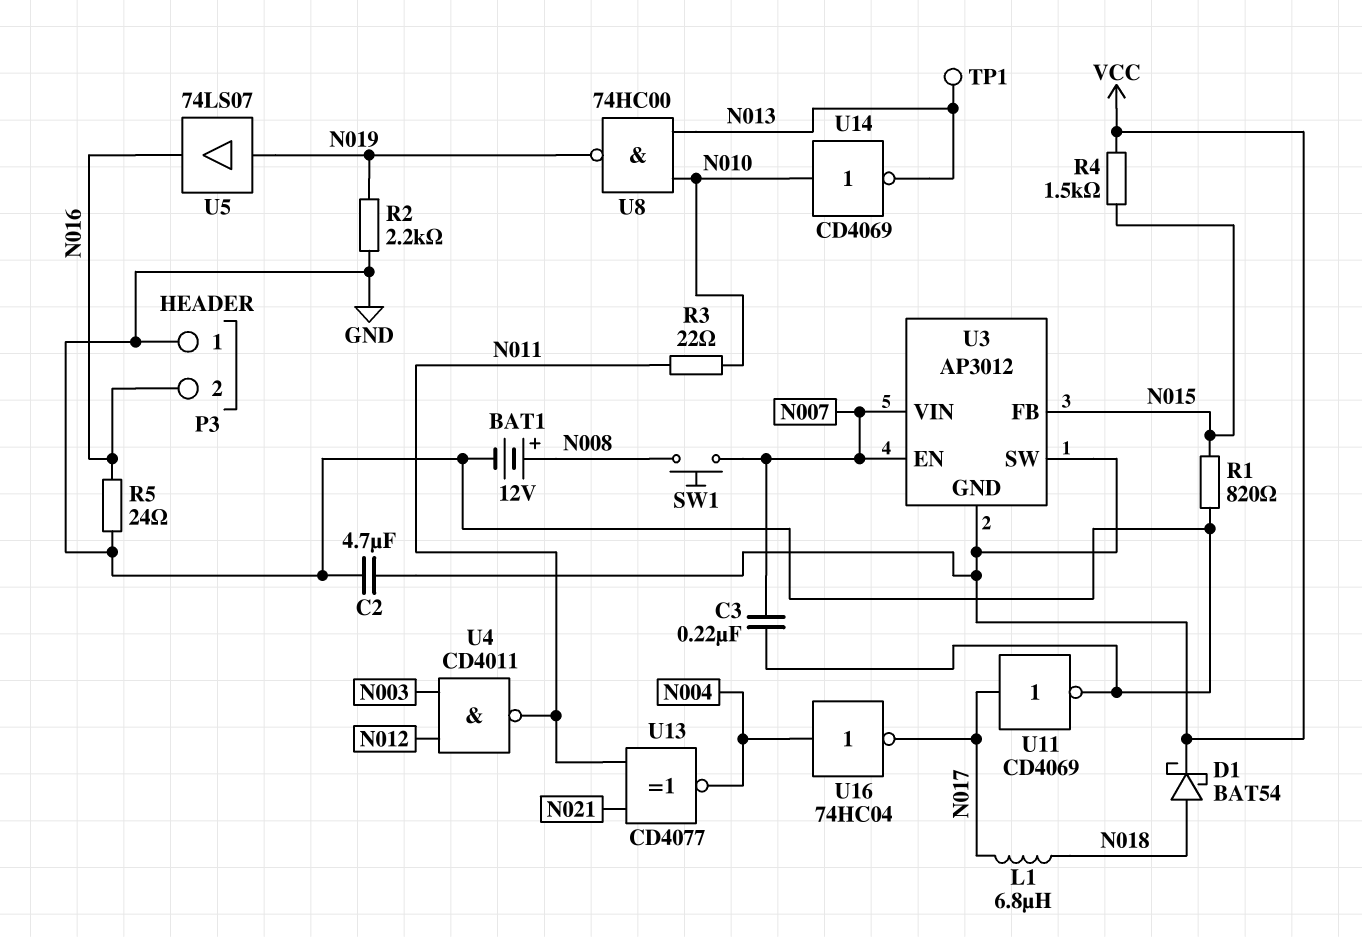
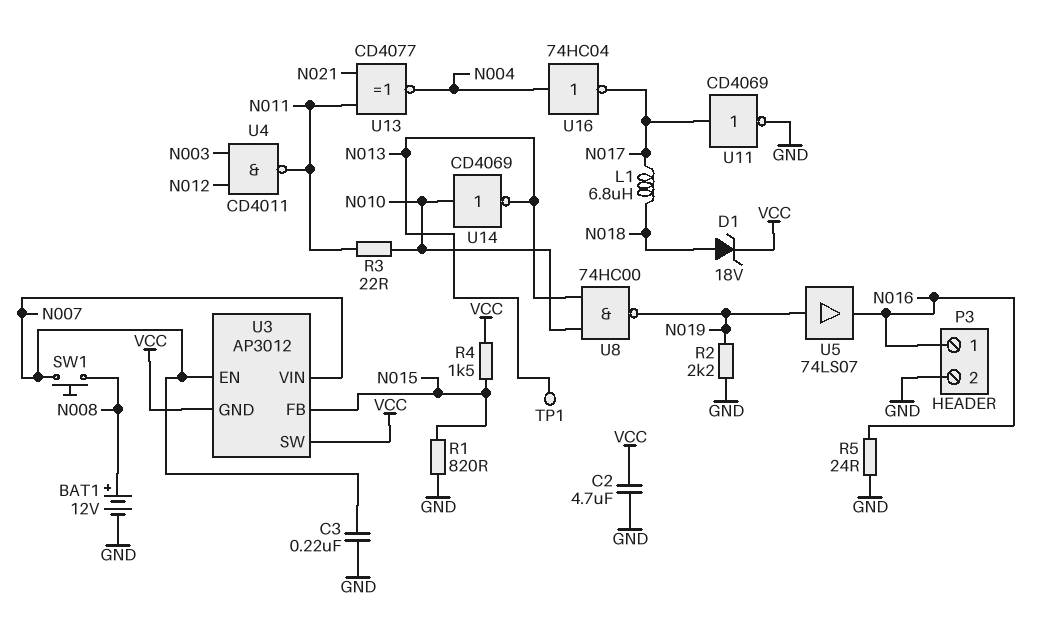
D1: schottky BAT54 (A N018, K VCC) -> zener 18V (A N018, K VCC)
P3 pin 1: GND -> N016
P3 pin 2: N016 -> GND

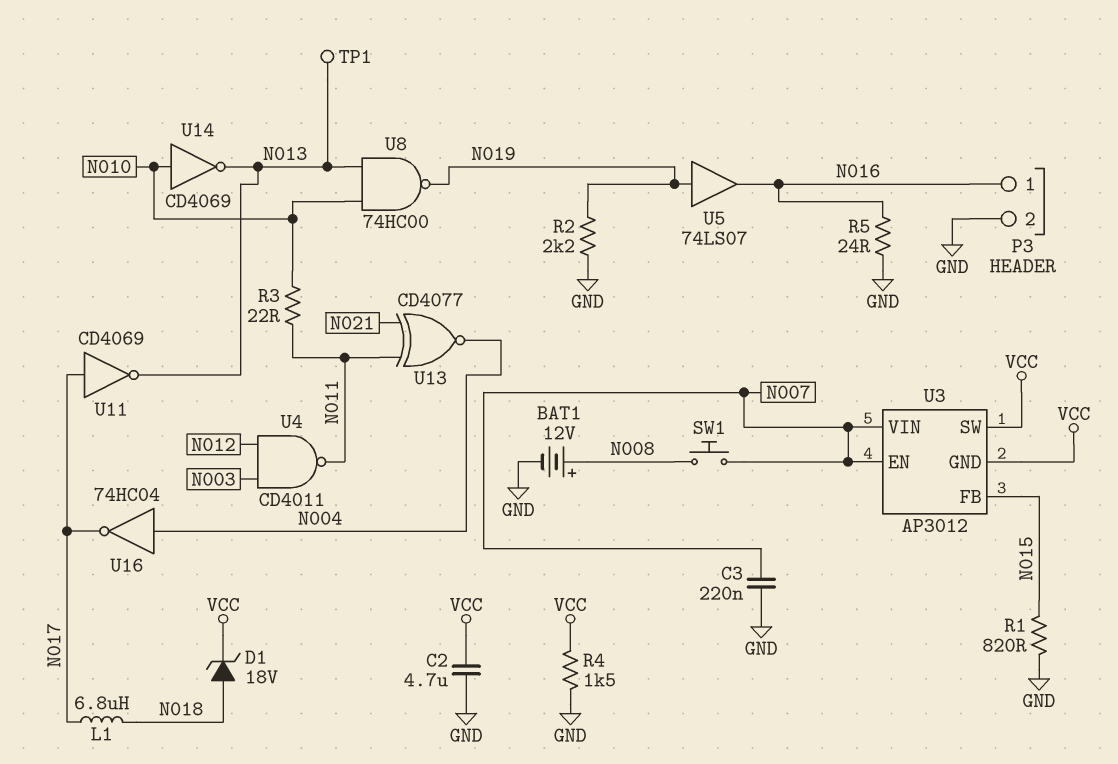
R4: 1.5k (N015, VCC) -> 1.5k (GND, VCC)
U11: NOT CD4069 (in N017, out GND) -> NOT CD4069 (in N017, out N013)

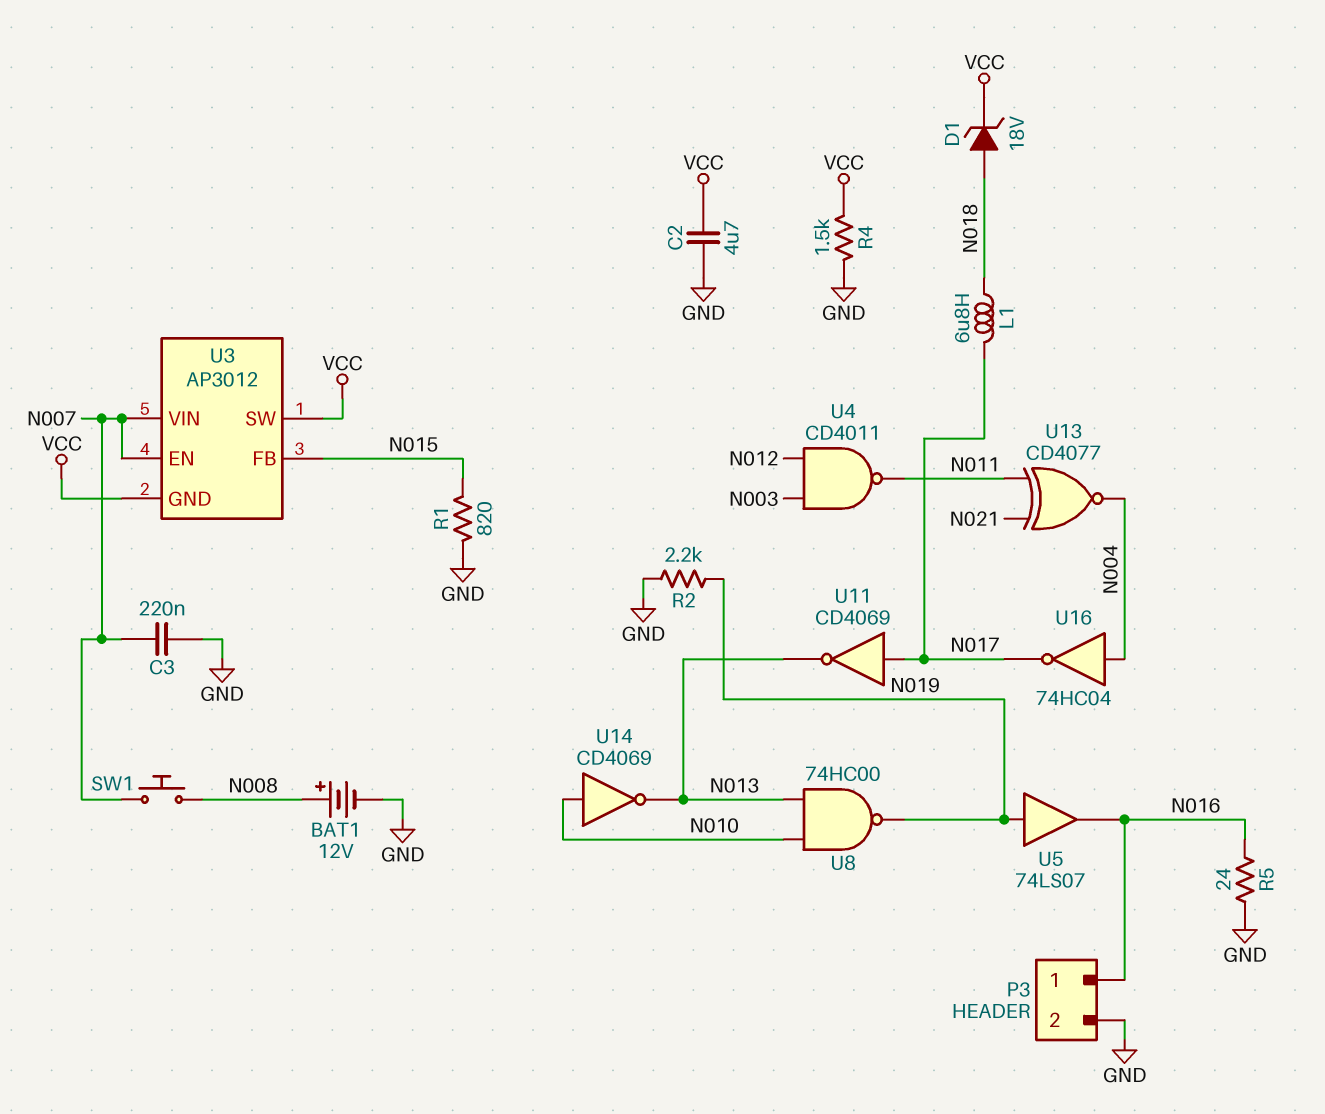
R3: 22 (N010, N011) -> none
TP1: test point (N013) -> none

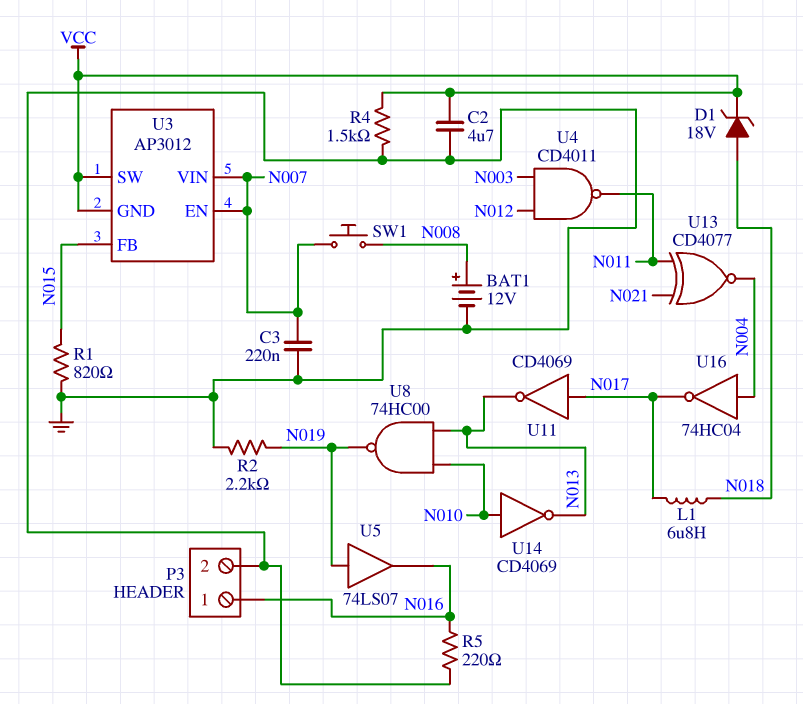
R5: 24 (GND, N016) -> 220 (GND, N016)

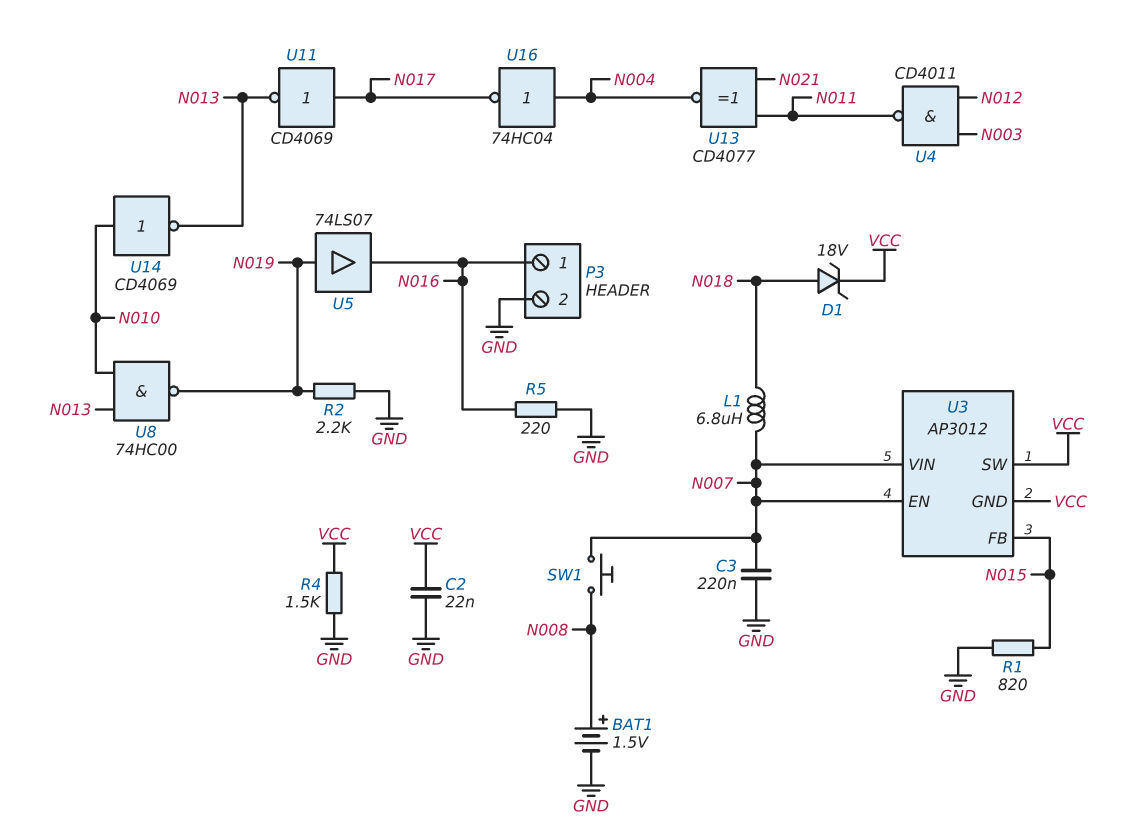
BAT1: 12V (plus N008, minus GND) -> 1.5V (plus N008, minus GND)
C2: 4.7uF (GND, VCC) -> 22nF (GND, VCC)
L1: 6.8uH (N017, N018) -> 6.8uH (N007, N018)

